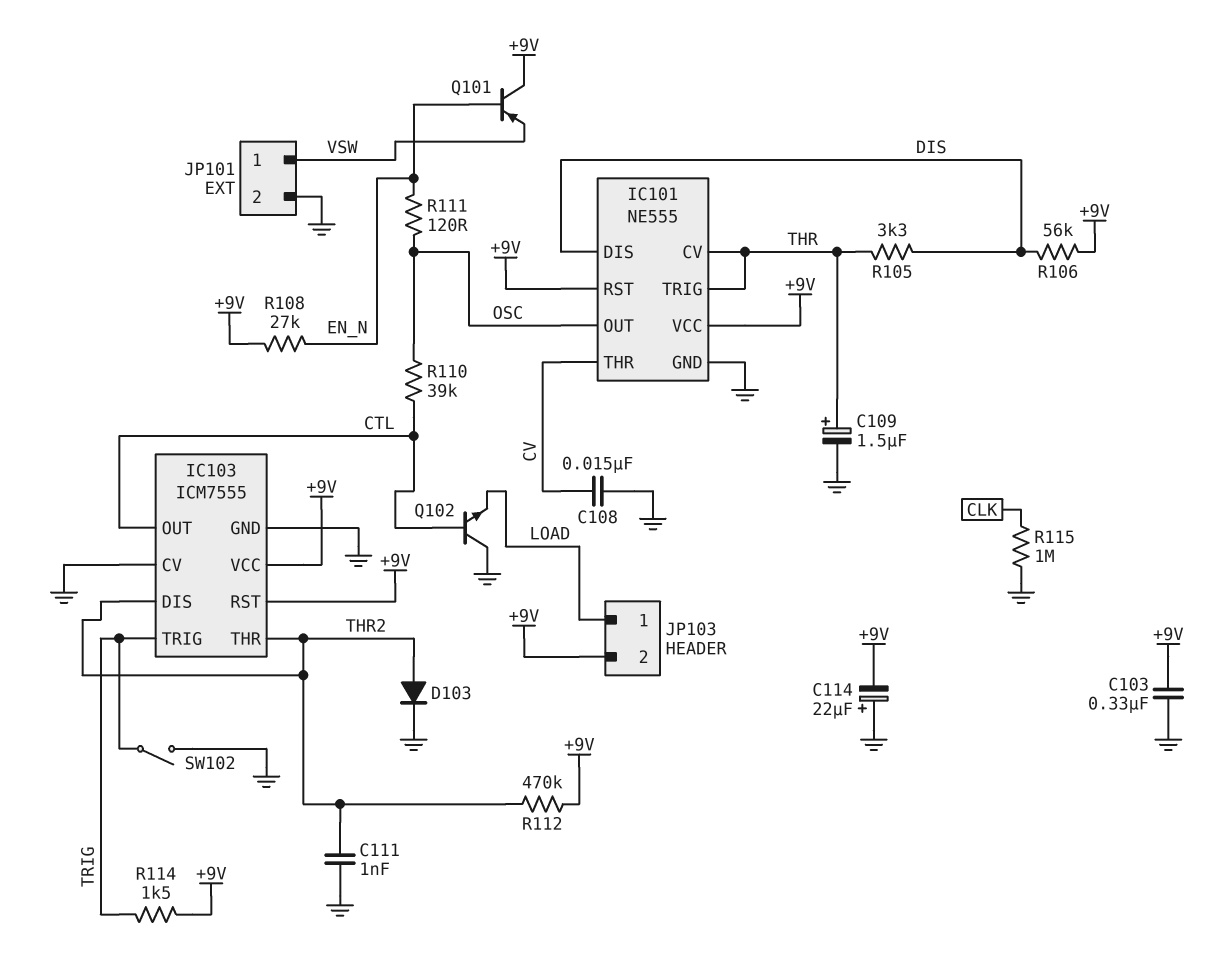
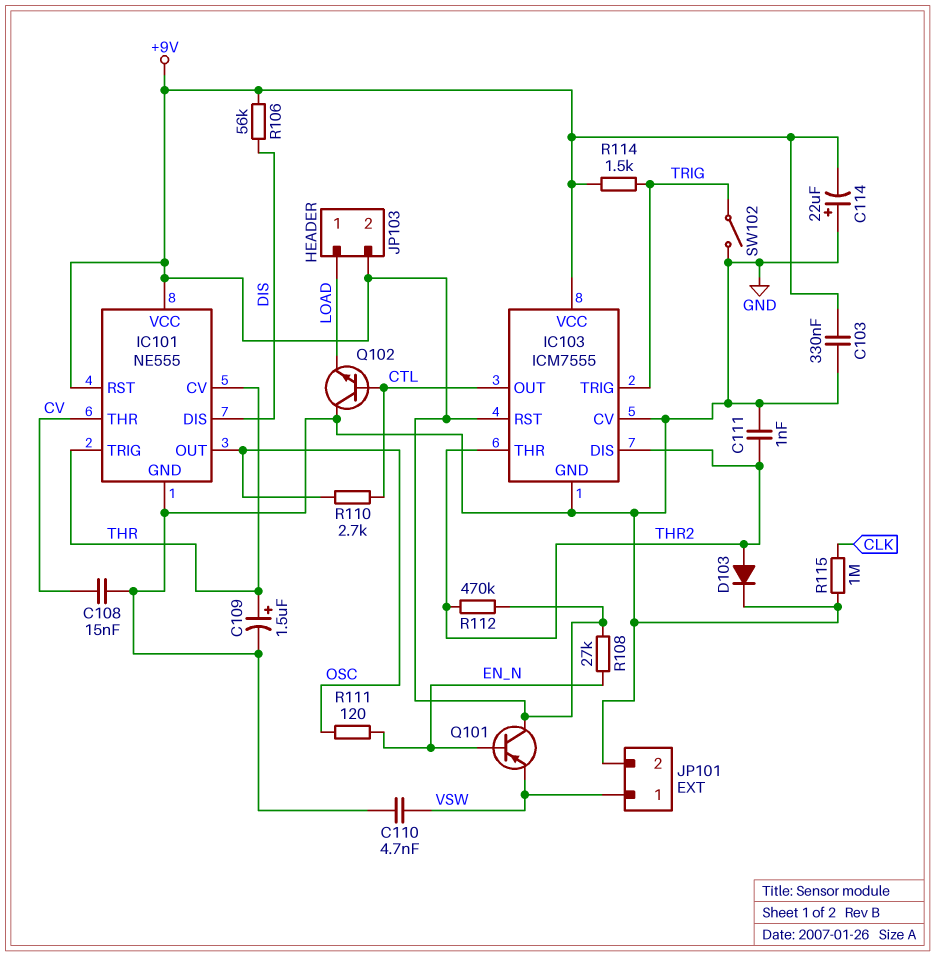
C110: none -> 4.7nF (GND, VSW)
R105: 3.3k (DIS, THR) -> none
R110: 39k (CTL, OSC) -> 2.7k (CTL, OSC)

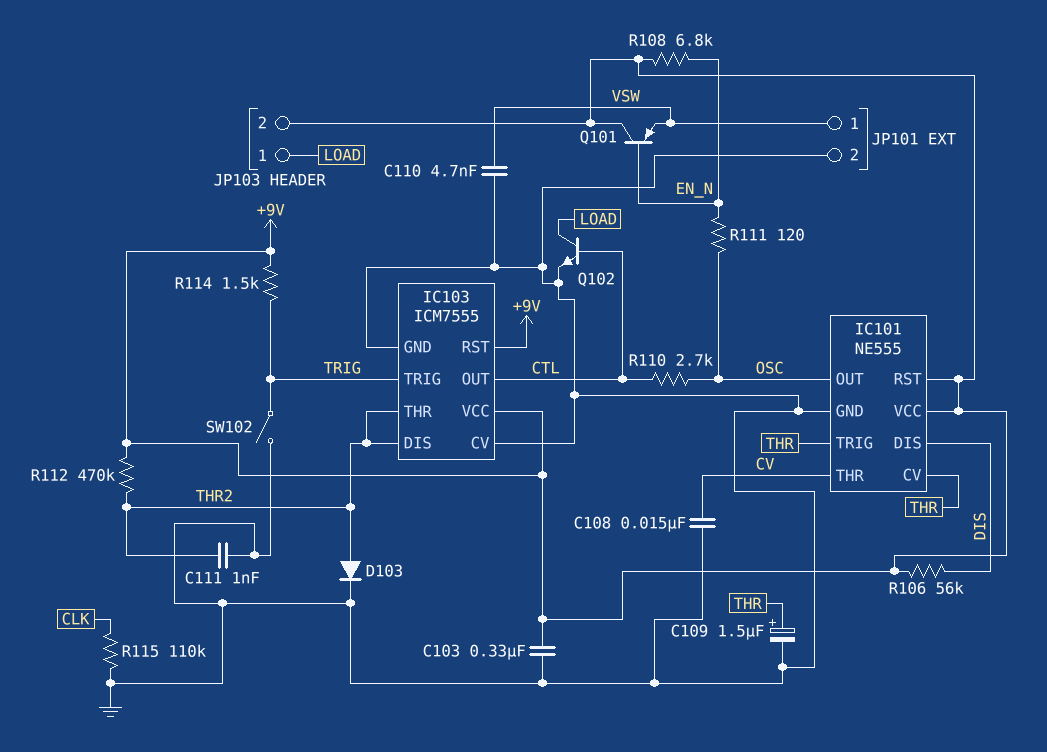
C114: 22uF (plus GND, minus +9V) -> none
Q102: NPN (B CTL, C GND, E LOAD) -> NPN (B CTL, C LOAD, E GND)
R108: 27k (+9V, EN_N) -> 6.8k (+9V, EN_N)
R115: 1M (CLK, GND) -> 110k (CLK, GND)

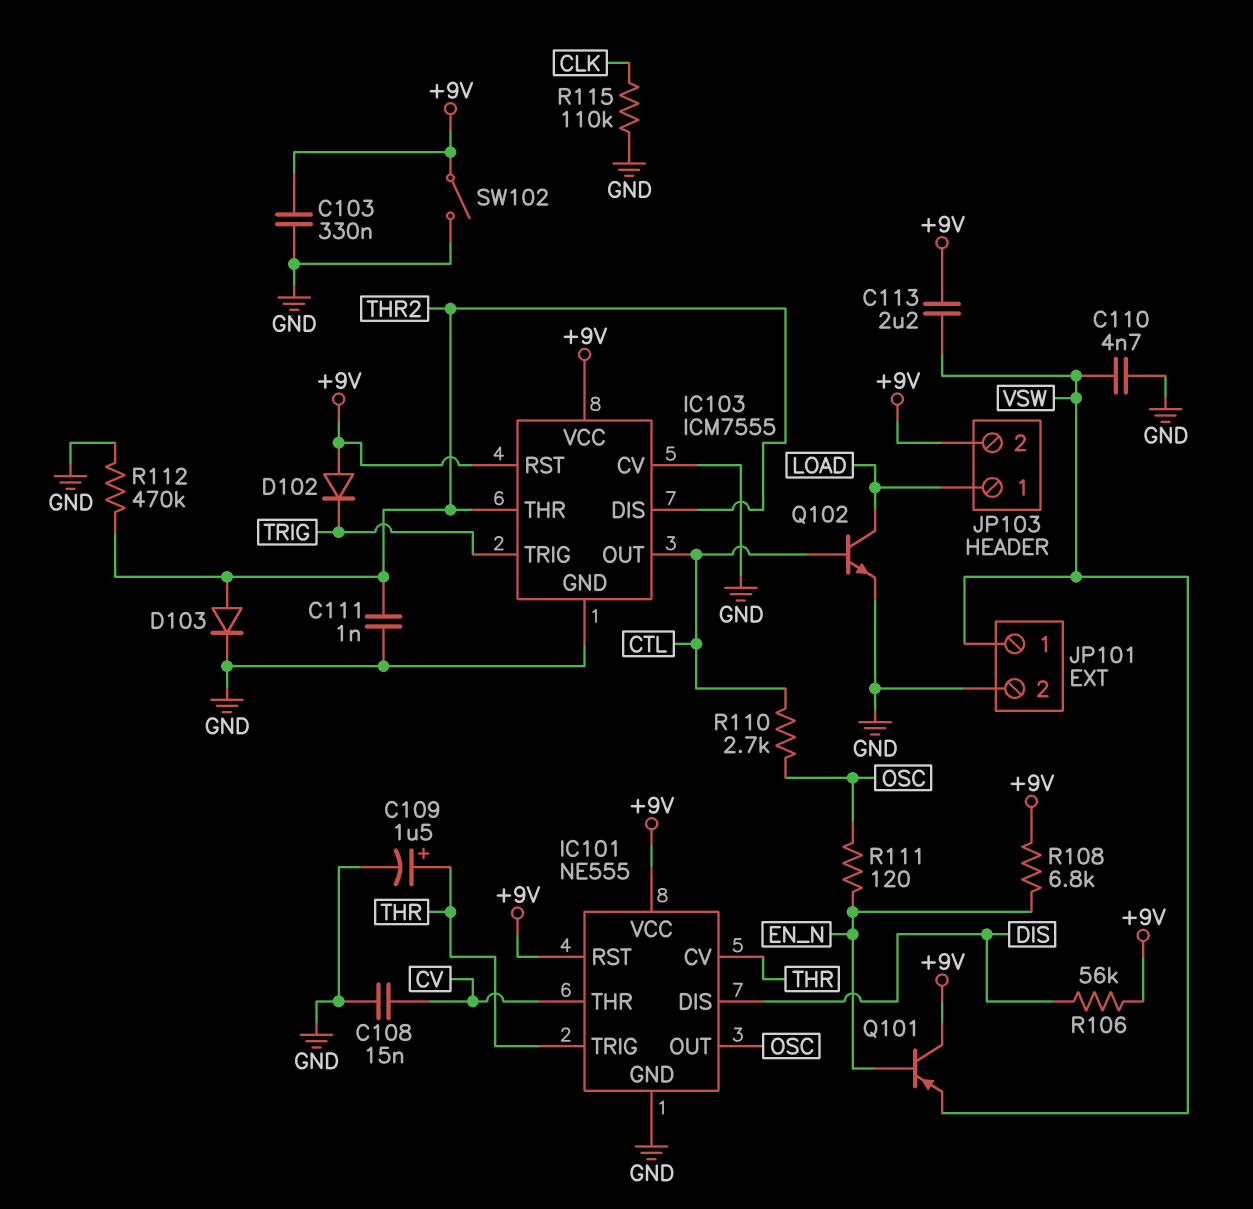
C113: none -> 2.2uF (+9V, VSW)
D102: none -> diode (A +9V, K TRIG)
R112: 470k (+9V, THR2) -> 470k (GND, THR2)
R114: 1.5k (+9V, TRIG) -> none
SW102: switch (GND, TRIG) -> switch (+9V, GND)

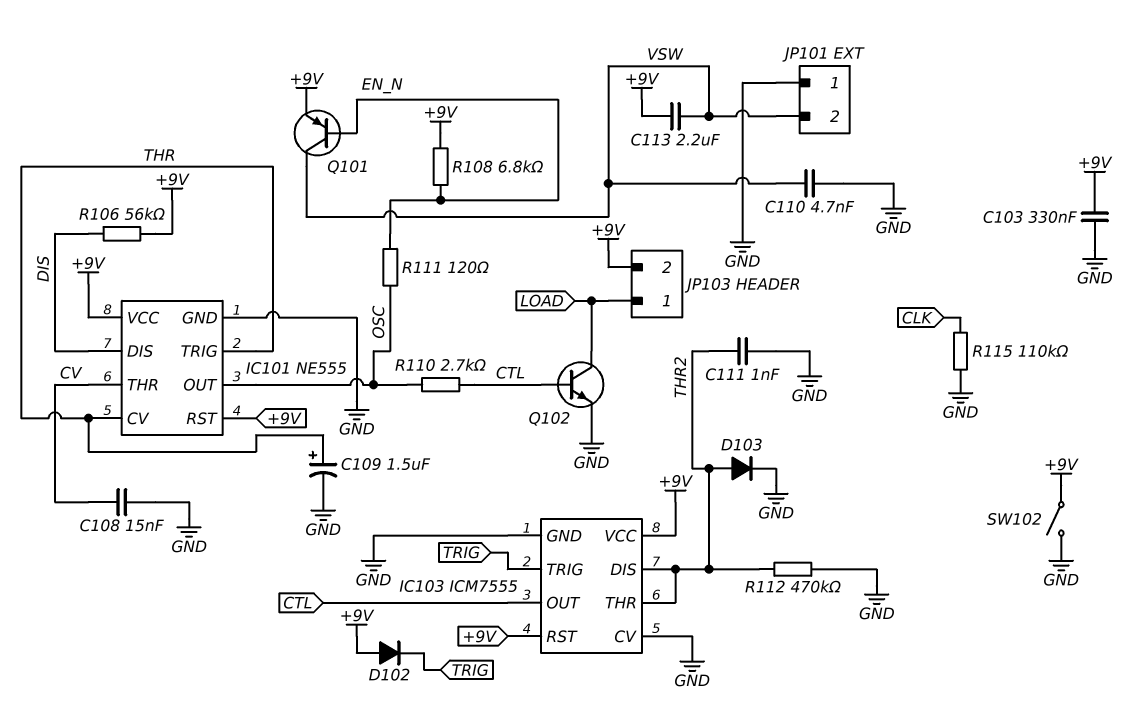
JP101 pin 1: VSW -> GND
JP101 pin 2: GND -> VSW
Q101: PNP (B EN_N, C +9V, E VSW) -> PNP (B EN_N, C VSW, E +9V)

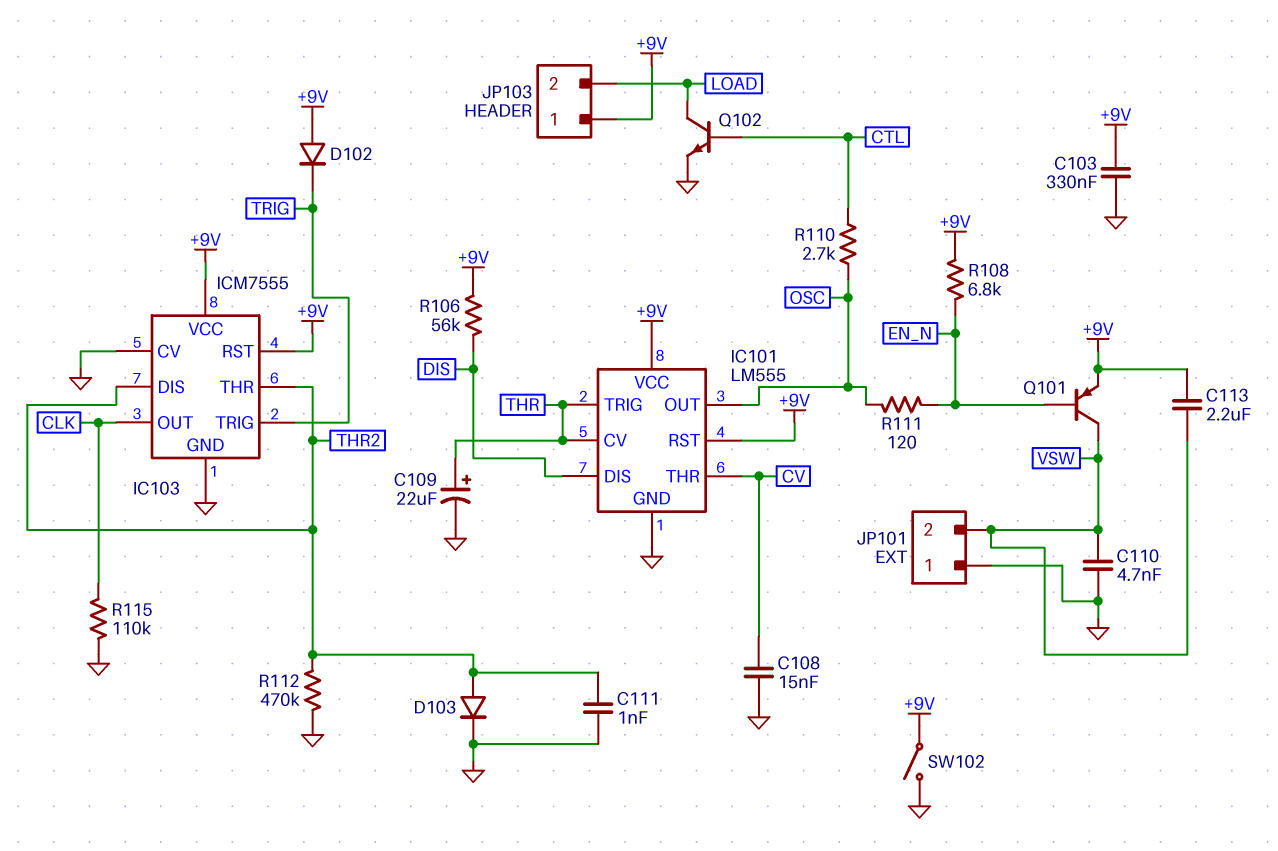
C109: 1.5uF (plus THR, minus GND) -> 22uF (plus THR, minus GND)
IC101: NE555 -> LM555
IC103 pin OUT: CTL -> CLK
JP103 pin 1: LOAD -> +9V
JP103 pin 2: +9V -> LOAD

